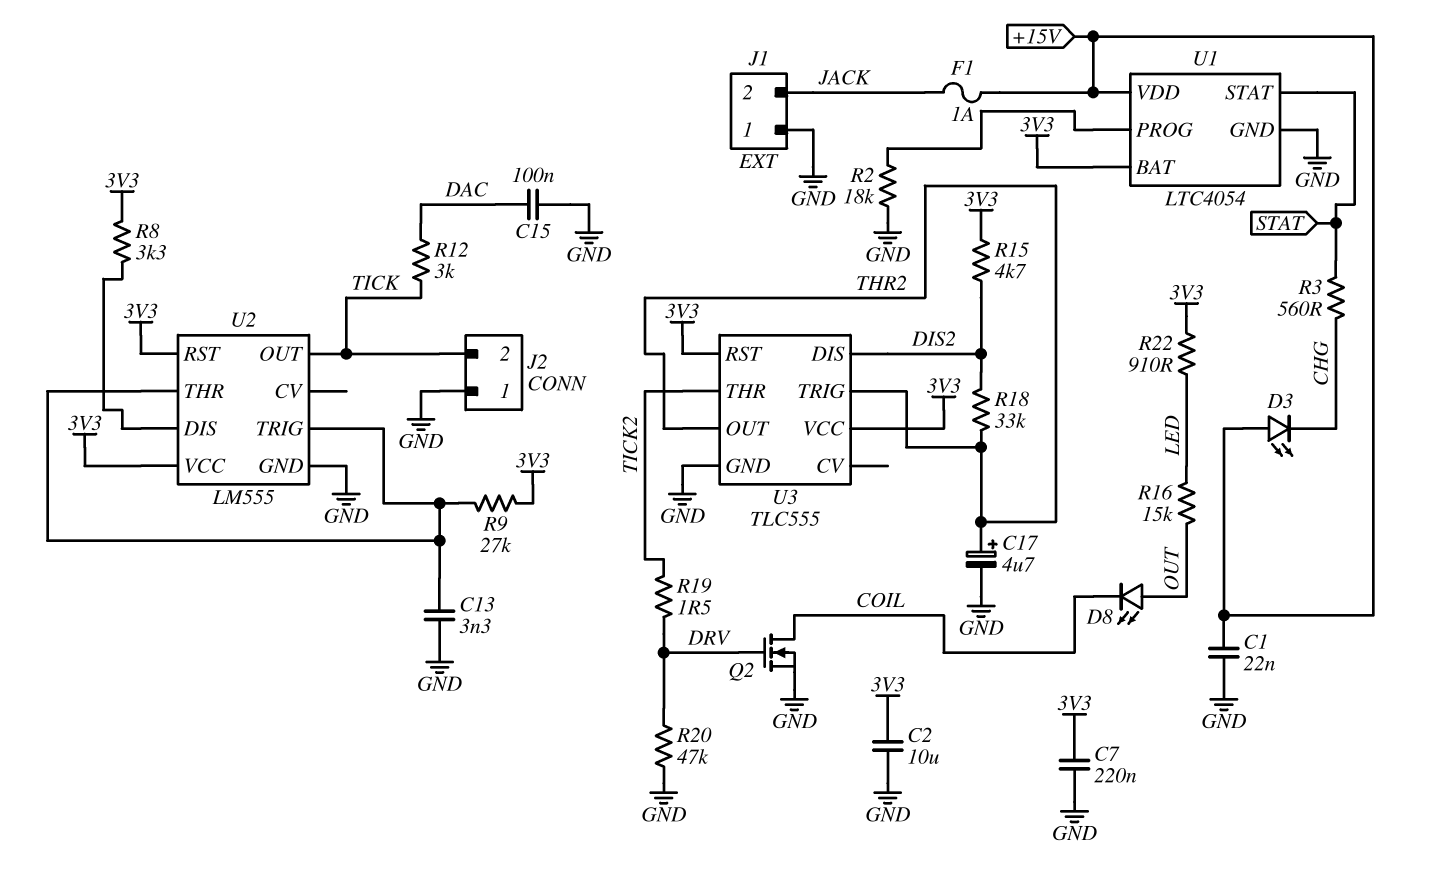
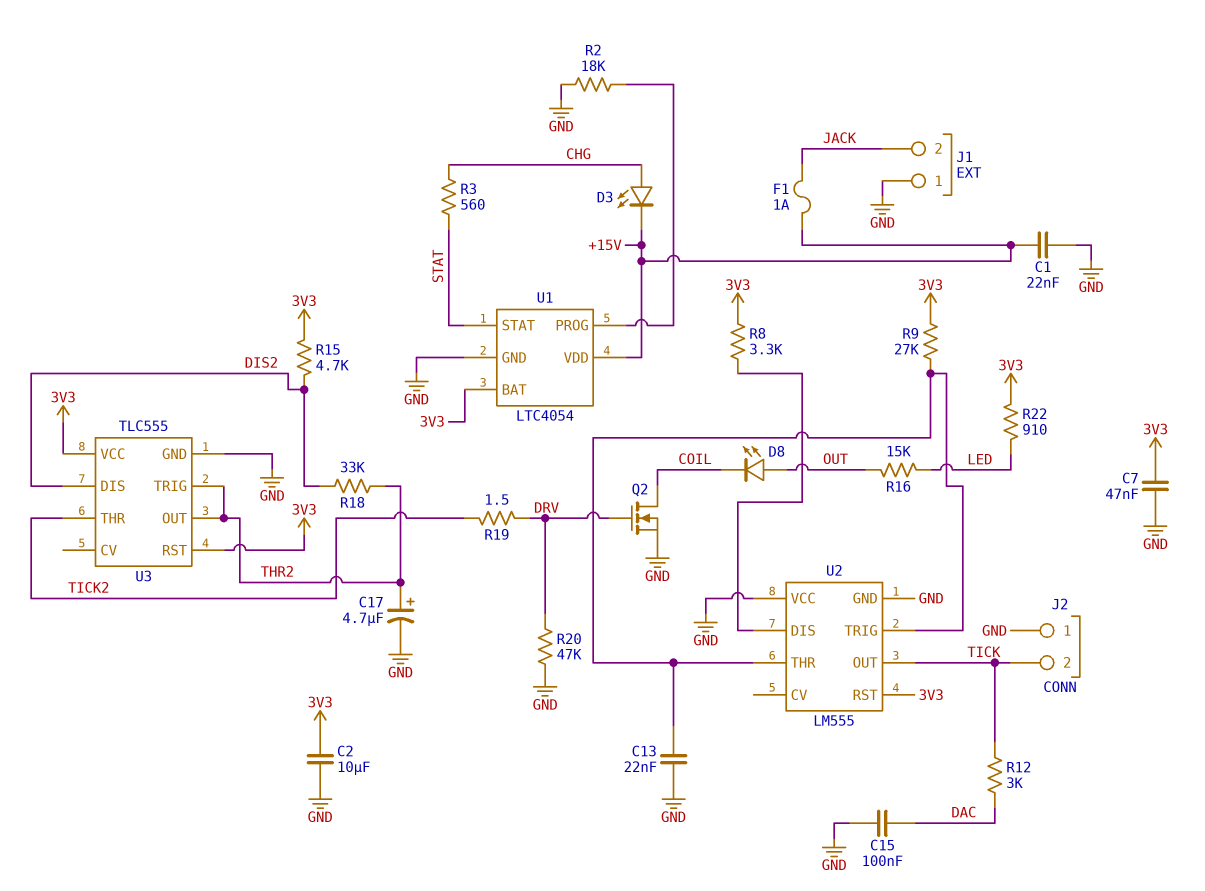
C7: 220nF (3V3, GND) -> 47nF (3V3, GND)
C13: 3.3nF (GND, U2/THR) -> 22nF (GND, U2/THR)
D3: LED (A +15V, K CHG) -> LED (A CHG, K +15V)
U2 pin VCC: 3V3 -> GND

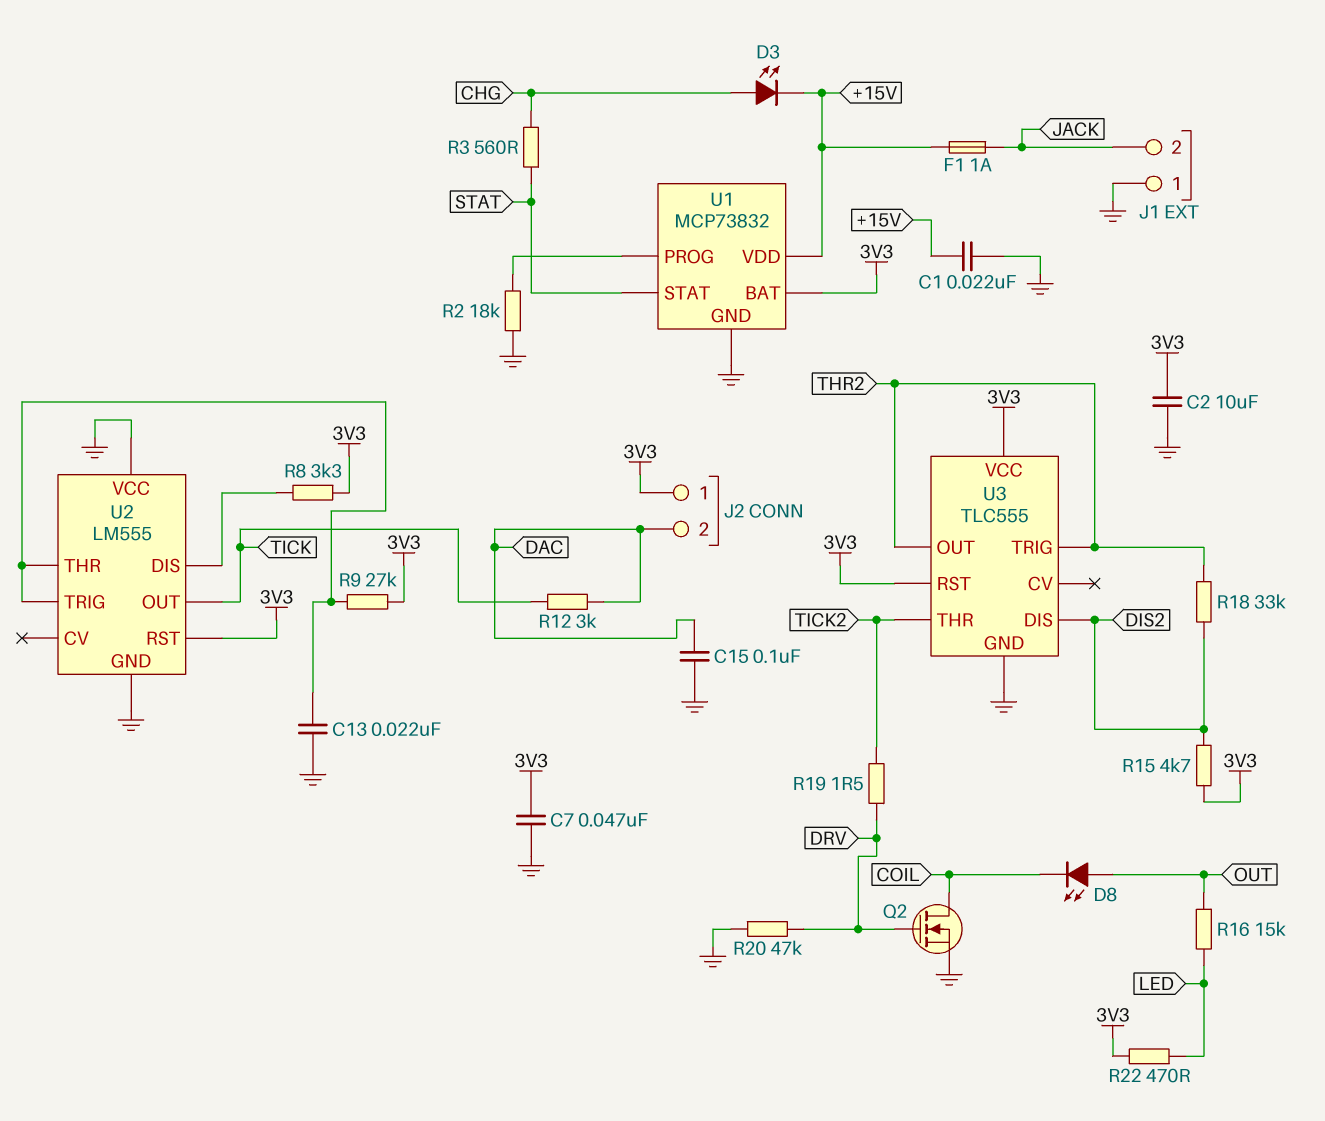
C17: 4.7uF (plus THR2, minus GND) -> none
J2 pin 1: GND -> 3V3
J2 pin 2: TICK -> DAC
R22: 910 (3V3, LED) -> 470 (3V3, LED)
U1: LTC4054 -> MCP73832

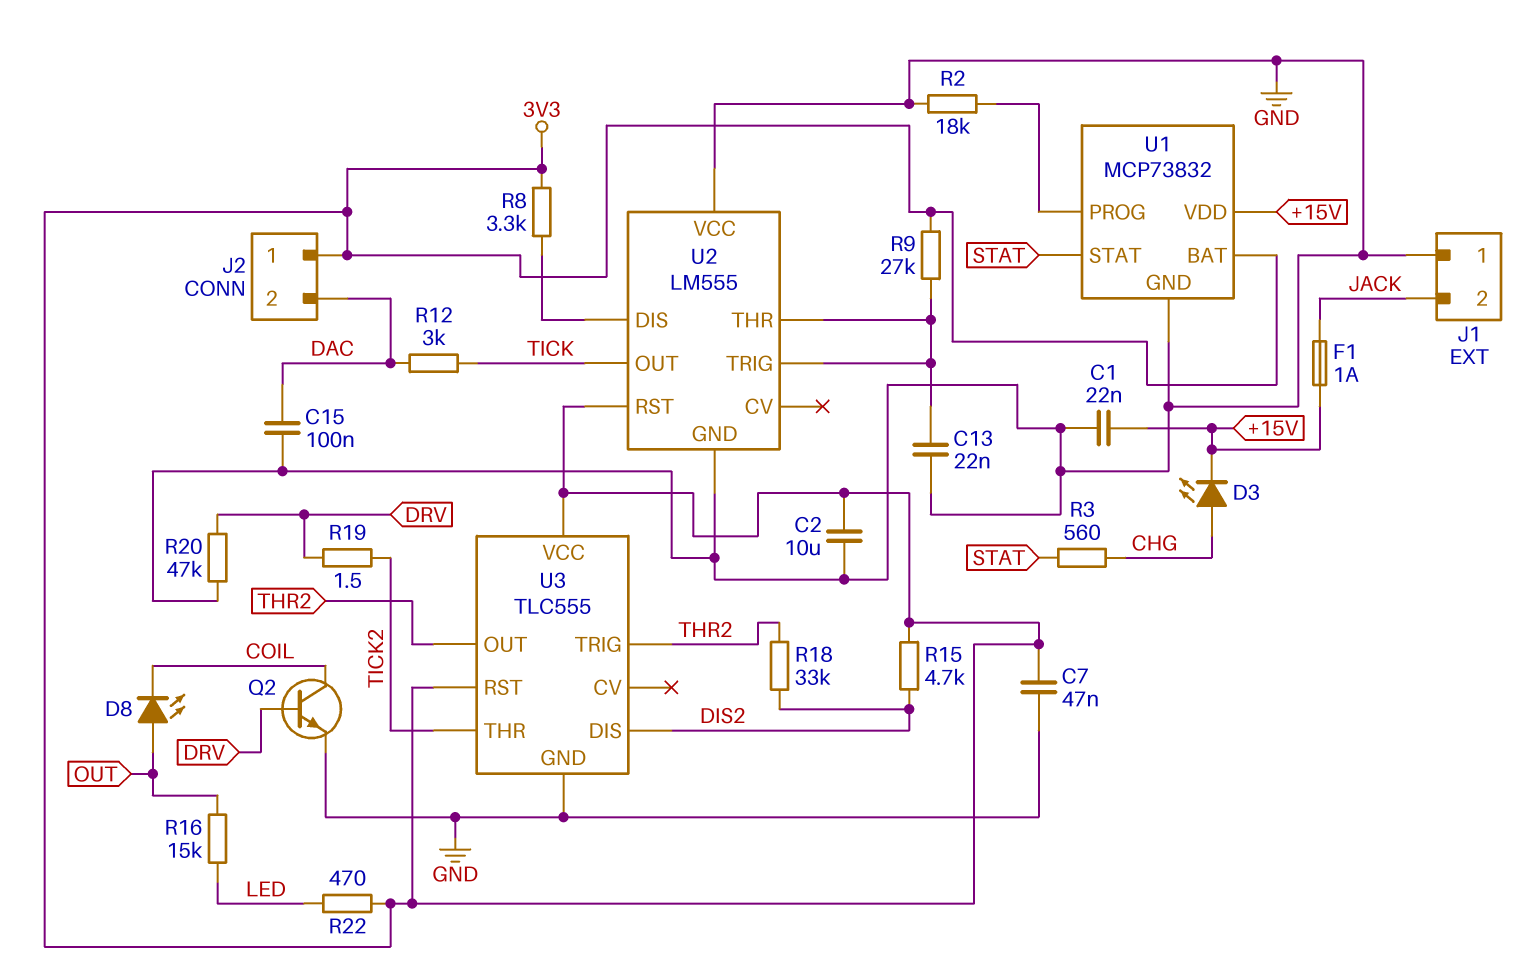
Q2: NMOS (G DRV, D COIL, S GND) -> NPN (B DRV, C COIL, E GND)

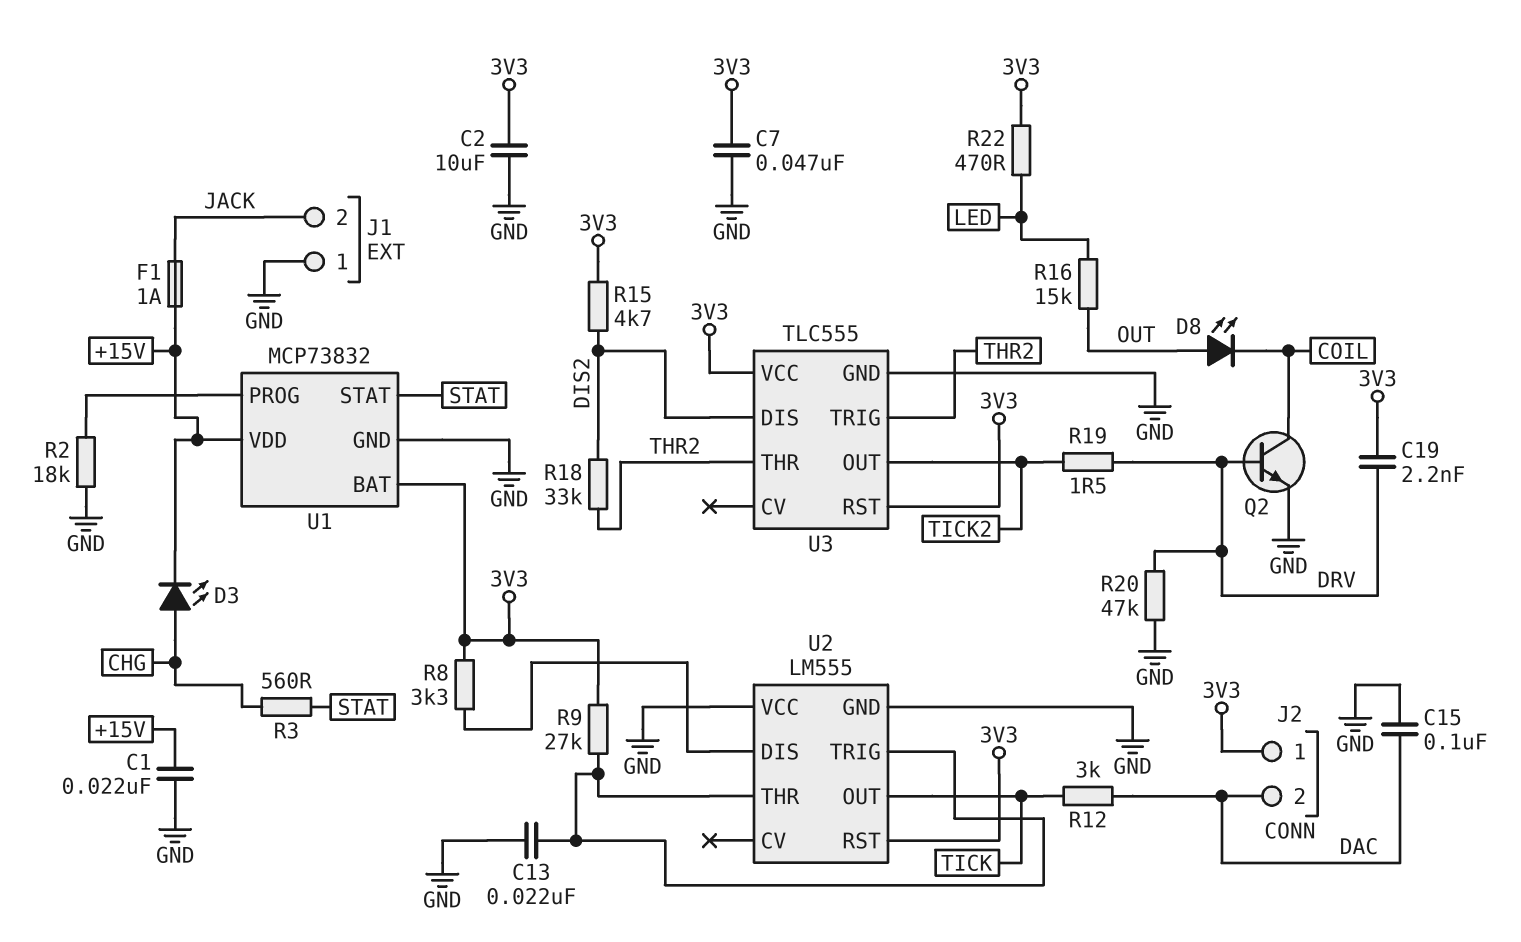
C19: none -> 2.2nF (3V3, DRV)
U3 pin OUT: THR2 -> TICK2
U3 pin THR: TICK2 -> THR2

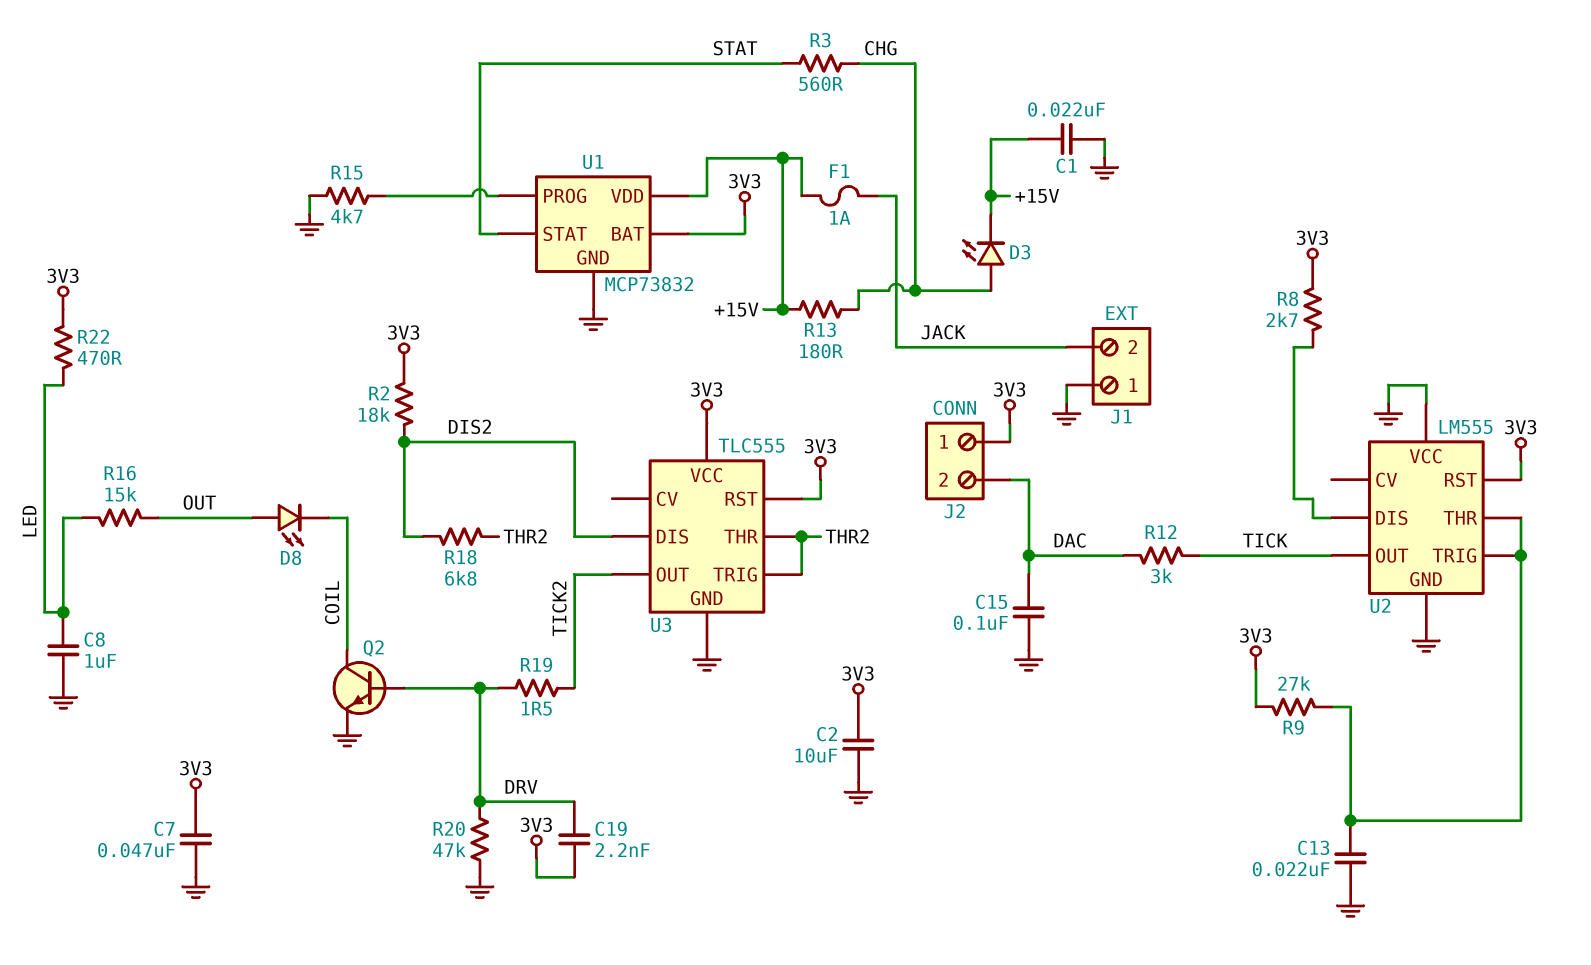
C8: none -> 1uF (GND, LED)
R2: 18k (GND, U1/PROG) -> 18k (3V3, DIS2)
R8: 3.3k (3V3, U2/DIS) -> 2.7k (3V3, U2/DIS)
R13: none -> 180 (+15V, CHG)
R15: 4.7k (3V3, DIS2) -> 4.7k (GND, U1/PROG)
R18: 33k (DIS2, THR2) -> 6.8k (DIS2, THR2)

